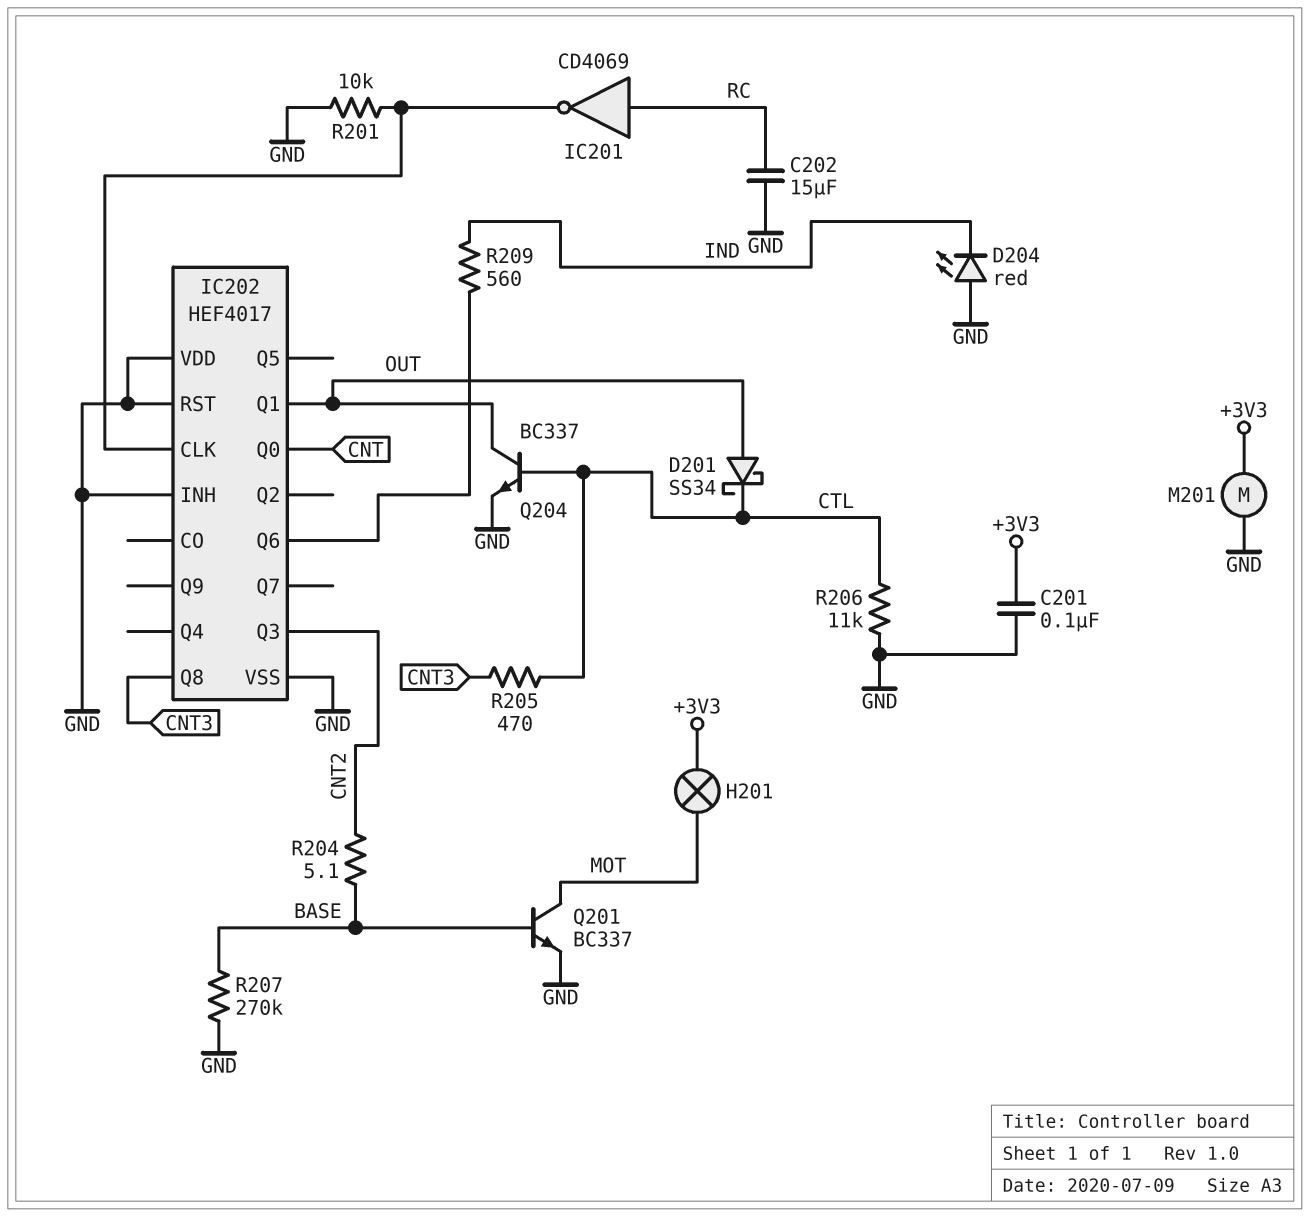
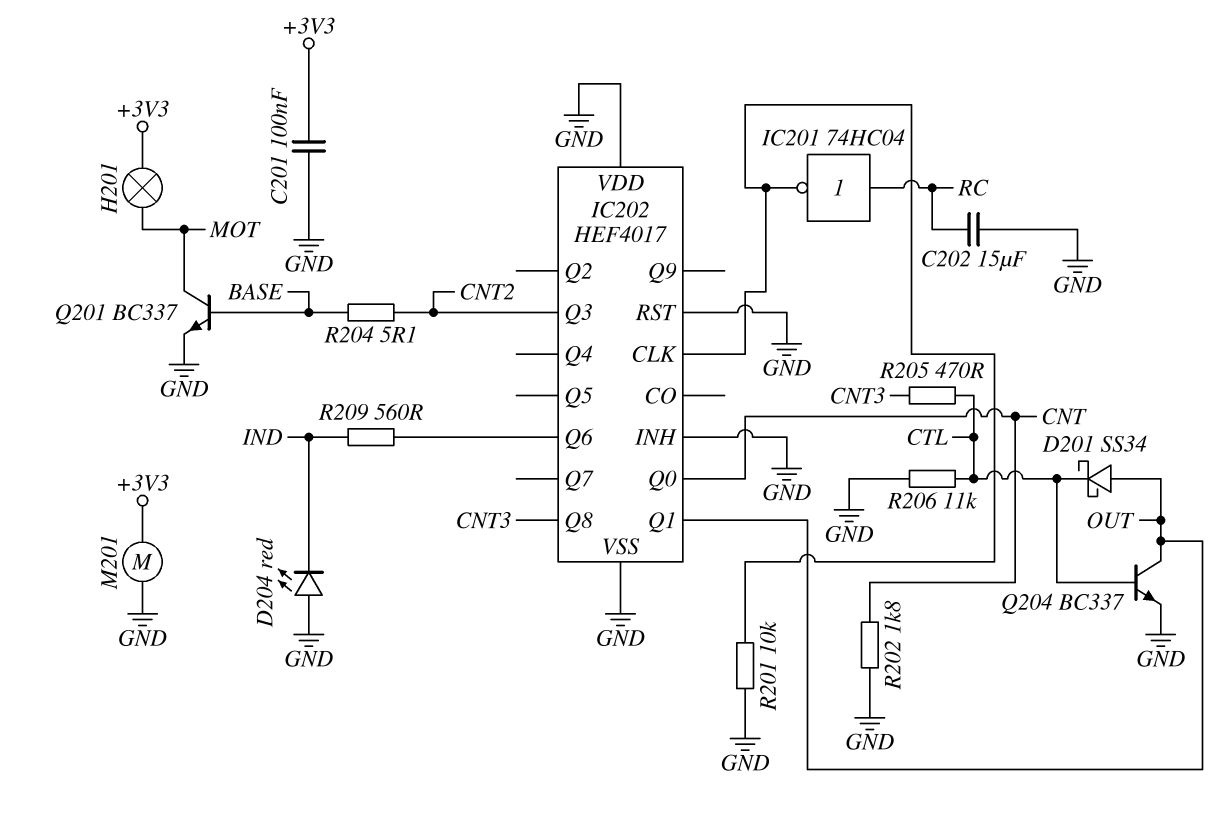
IC201: NOT CD4069 (in RC, out IC202/CLK) -> NOT 74HC04 (in RC, out IC202/CLK)
R202: none -> 1.8k (CNT, GND)
R207: 270k (BASE, GND) -> none

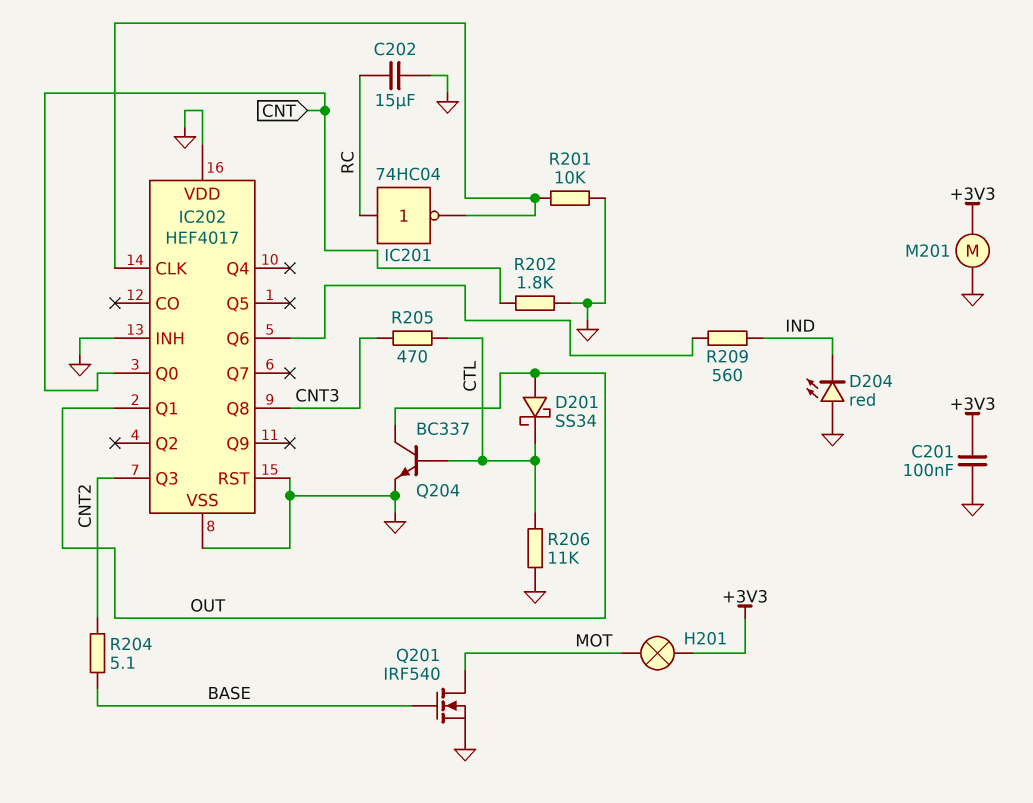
Q201: NPN BC337 (B BASE, C MOT, E GND) -> NMOS IRF540 (G BASE, D MOT, S GND)

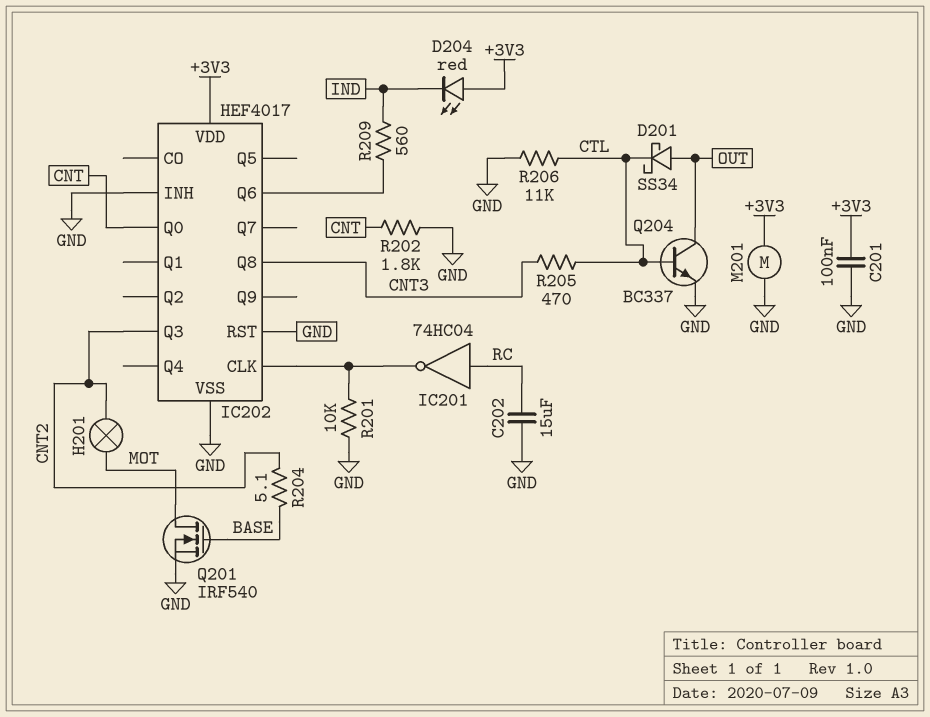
D204: LED red (A GND, K IND) -> LED red (A +3V3, K IND)
H201: lamp (+3V3, MOT) -> lamp (CNT2, MOT)
IC202 pin Q1: OUT -> none
IC202 pin VDD: GND -> +3V3

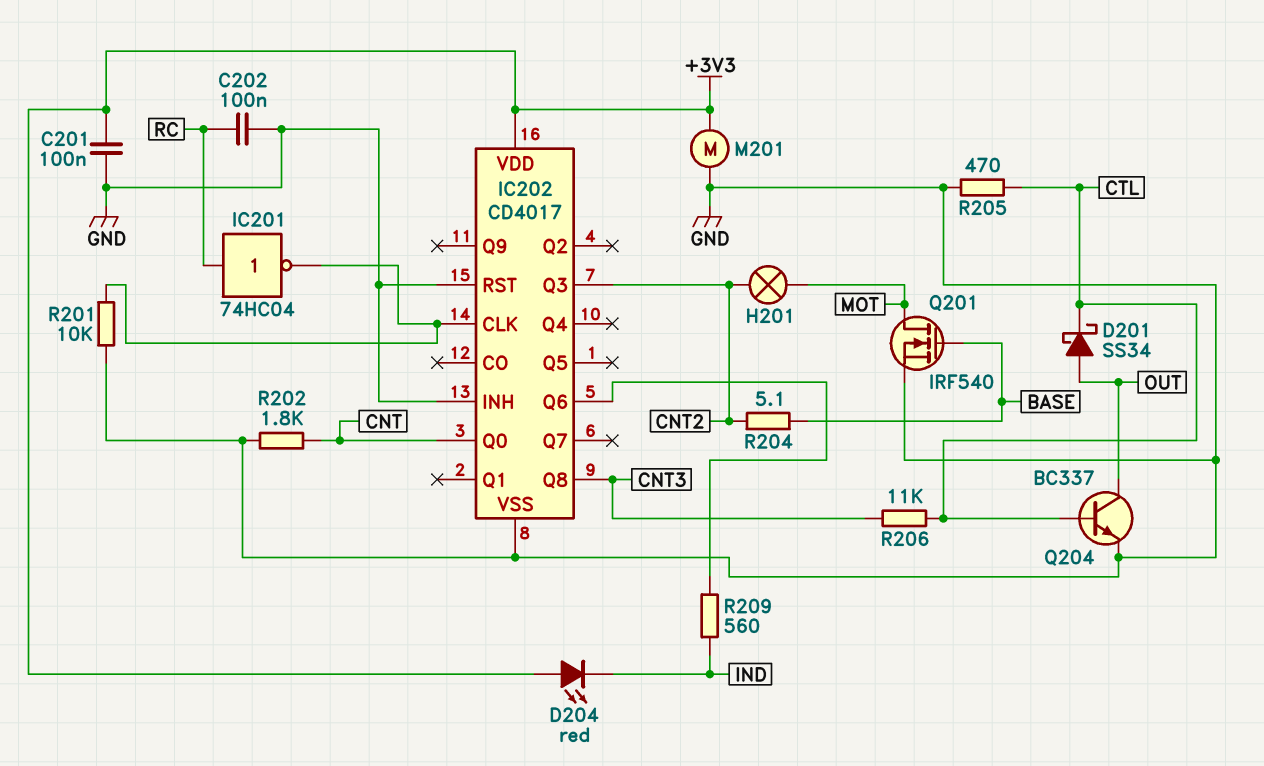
C202: 15uF (GND, RC) -> 100nF (GND, RC)
IC202: HEF4017 -> CD4017
R205: 470 (CNT3, CTL) -> 470 (CTL, GND)
R206: 11k (CTL, GND) -> 11k (CNT3, CTL)

